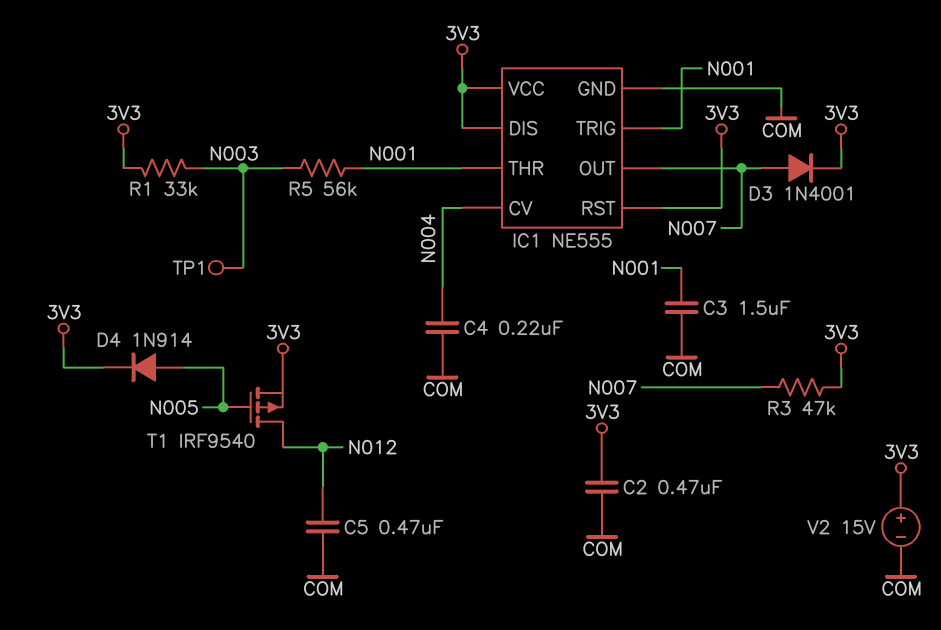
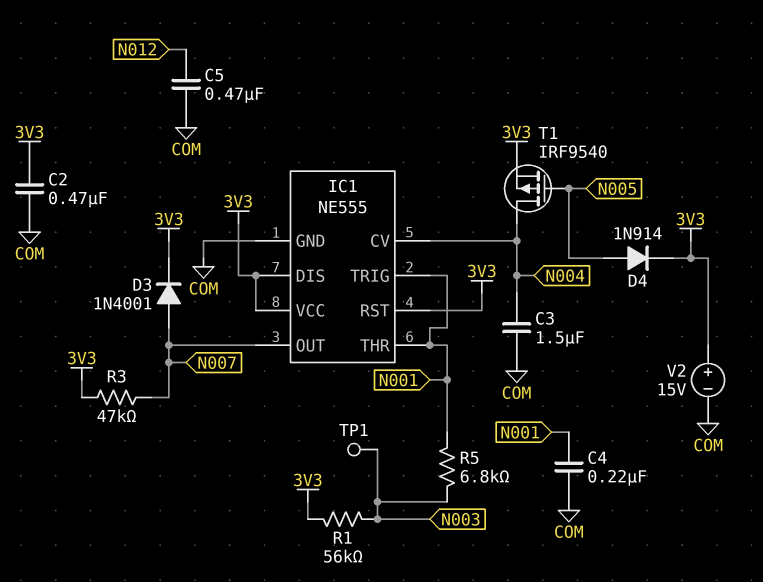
C3: 1.5uF (COM, N001) -> 1.5uF (COM, N004)
C4: 220nF (COM, N004) -> 220nF (COM, N001)
R1: 33k (3V3, N003) -> 56k (3V3, N003)
R5: 56k (N001, N003) -> 6.8k (N001, N003)
T1: PMOS IRF9540 (G N005, D N012, S 3V3) -> PMOS IRF9540 (G N005, D N004, S 3V3)

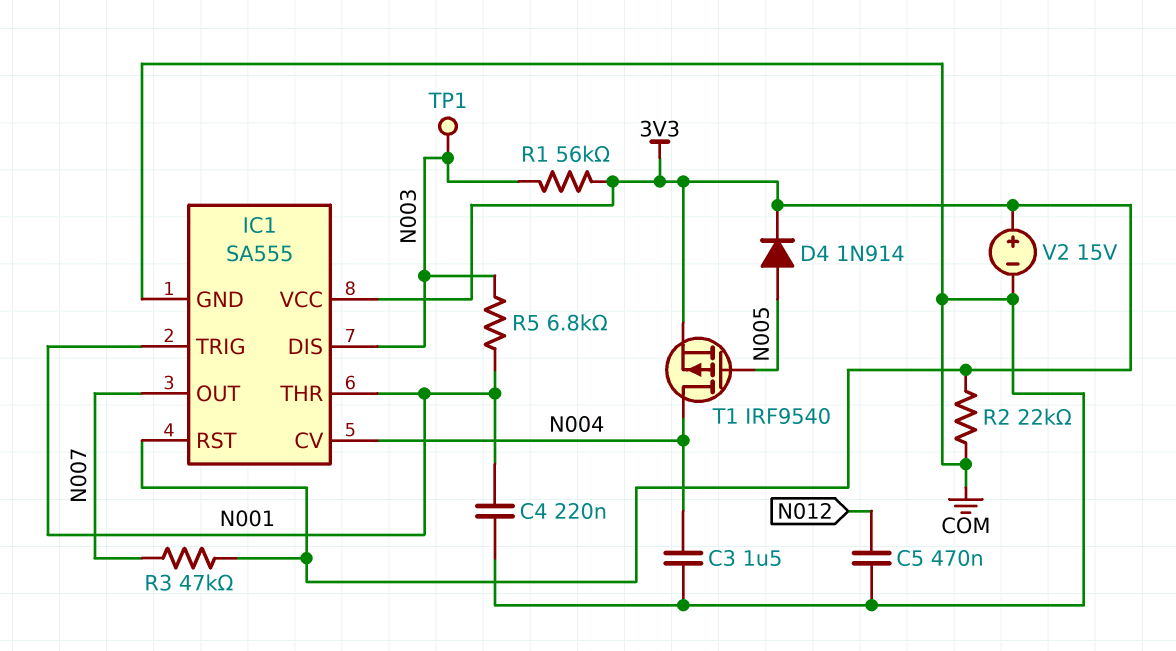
C2: 470nF (3V3, COM) -> none
D3: diode 1N4001 (A N007, K 3V3) -> none
IC1: NE555 -> SA555
IC1 pin DIS: 3V3 -> N003
R2: none -> 22k (3V3, COM)

